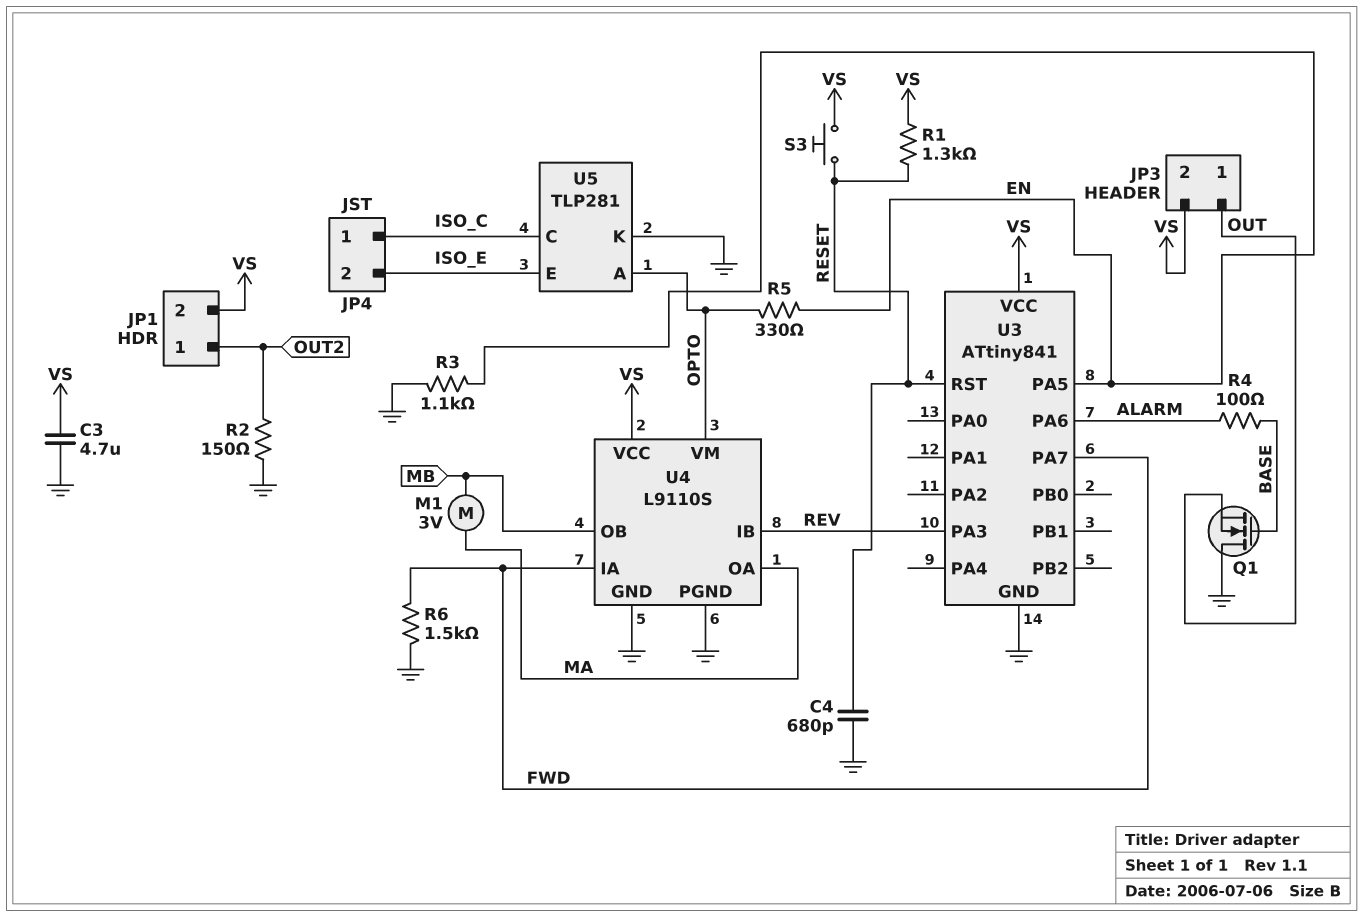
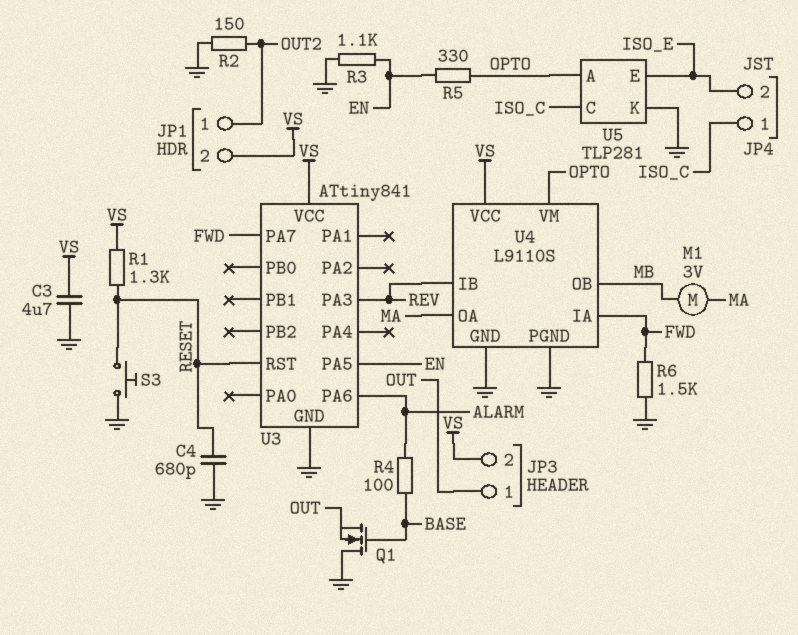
S3: button (RESET, VS) -> button (GND, RESET)

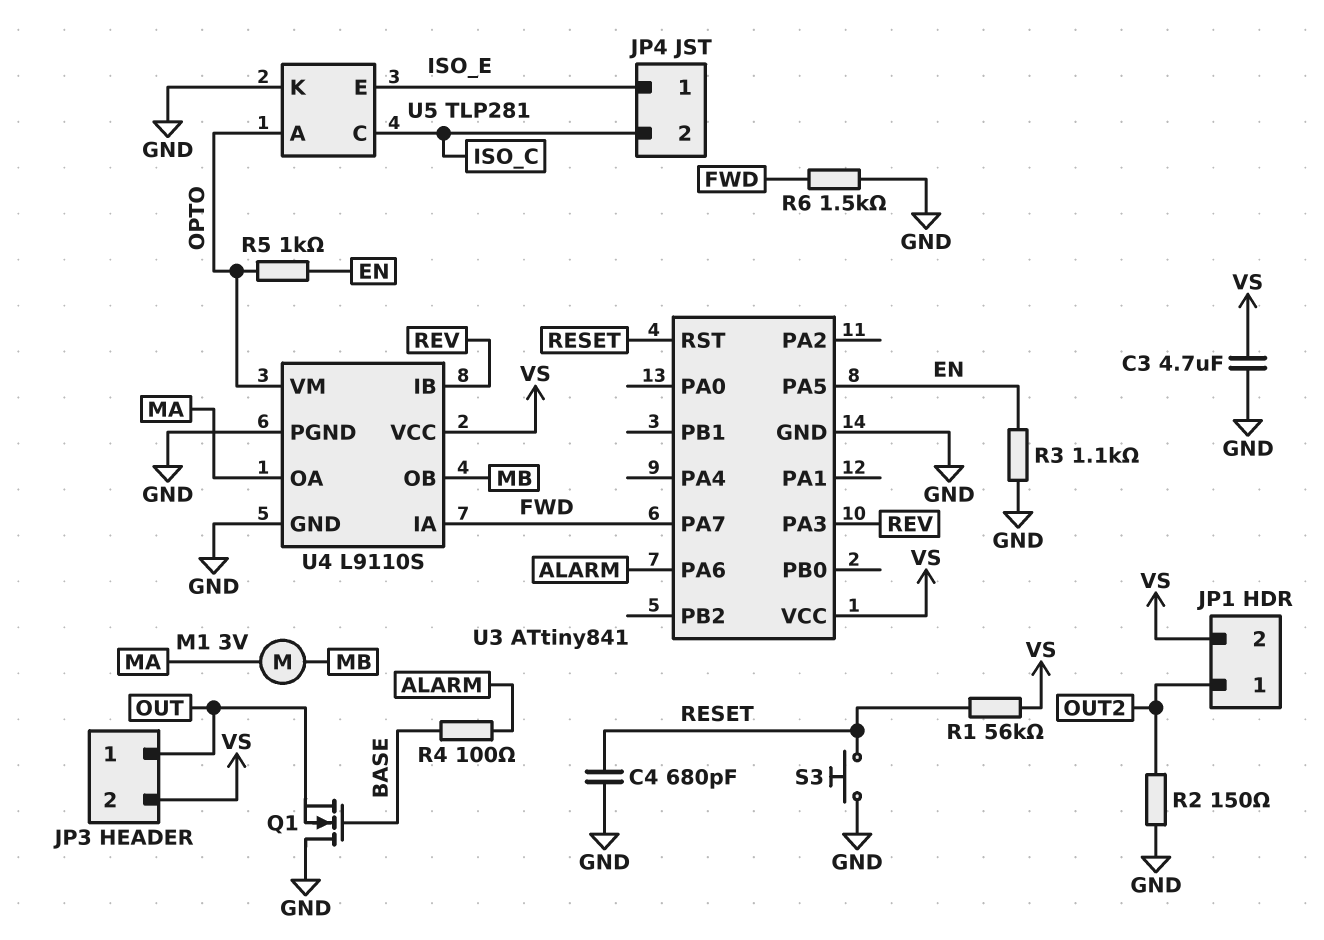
JP4 pin 1: ISO_C -> ISO_E
JP4 pin 2: ISO_E -> ISO_C
R1: 1.3k (RESET, VS) -> 56k (RESET, VS)
R5: 330 (EN, OPTO) -> 1k (EN, OPTO)

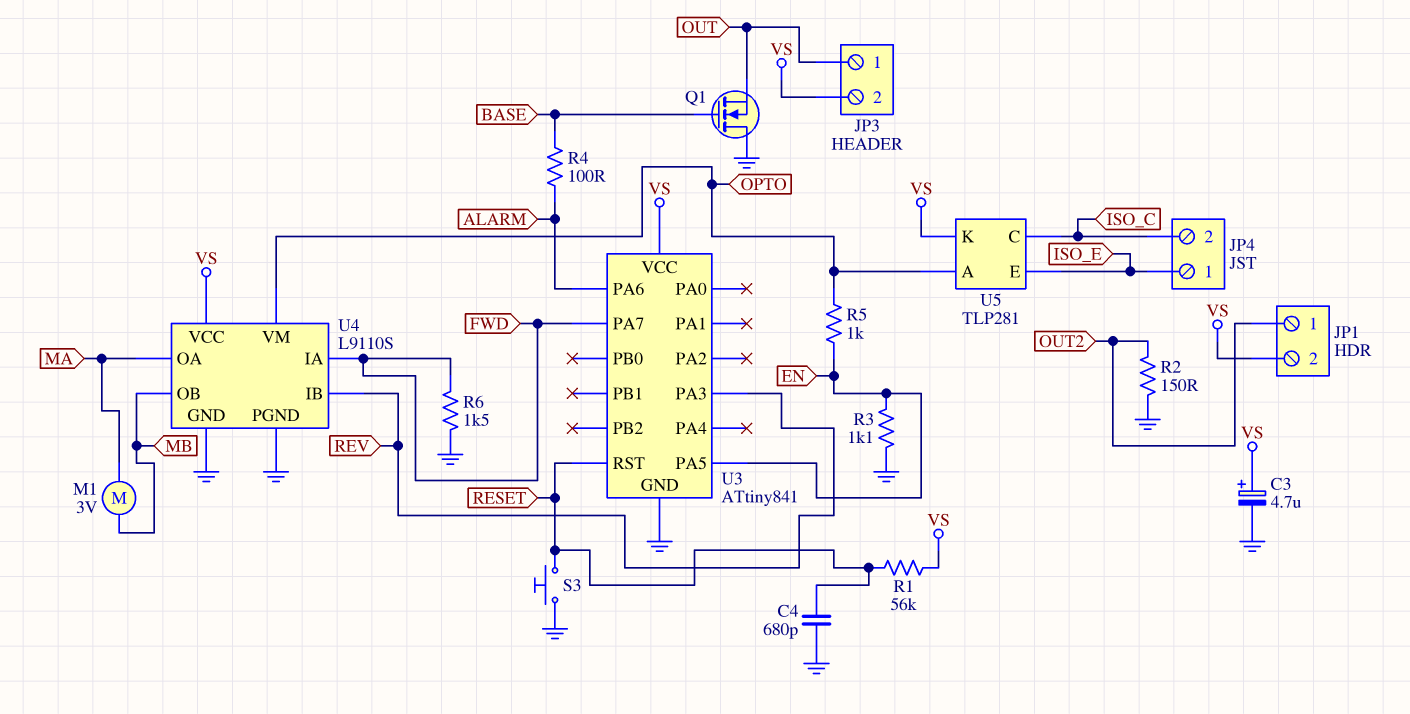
C3: 4.7uF (GND, VS) -> 4.7uF (plus VS, minus GND)
U5 pin K: GND -> VS

